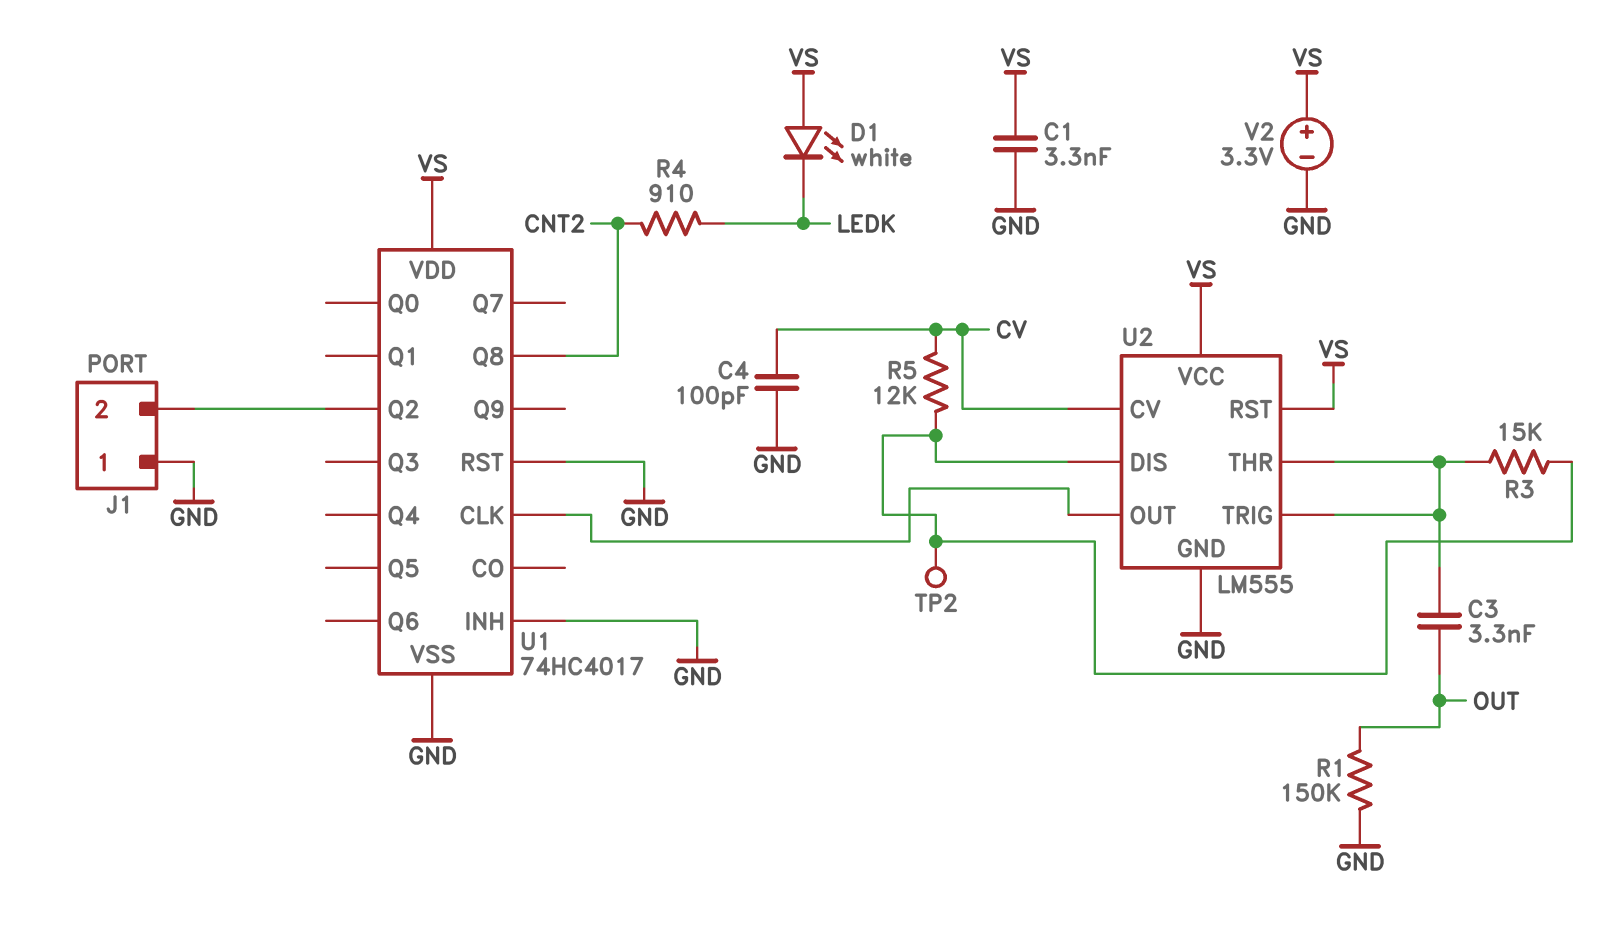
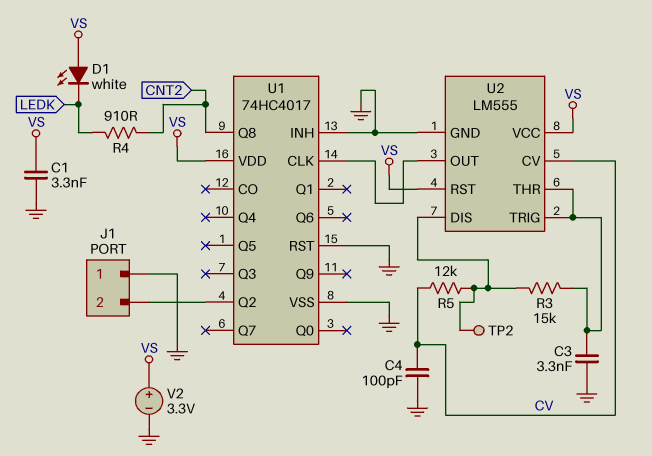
C3: 3.3nF (OUT, U2/THR) -> 3.3nF (GND, U2/THR)
R1: 150k (GND, OUT) -> none

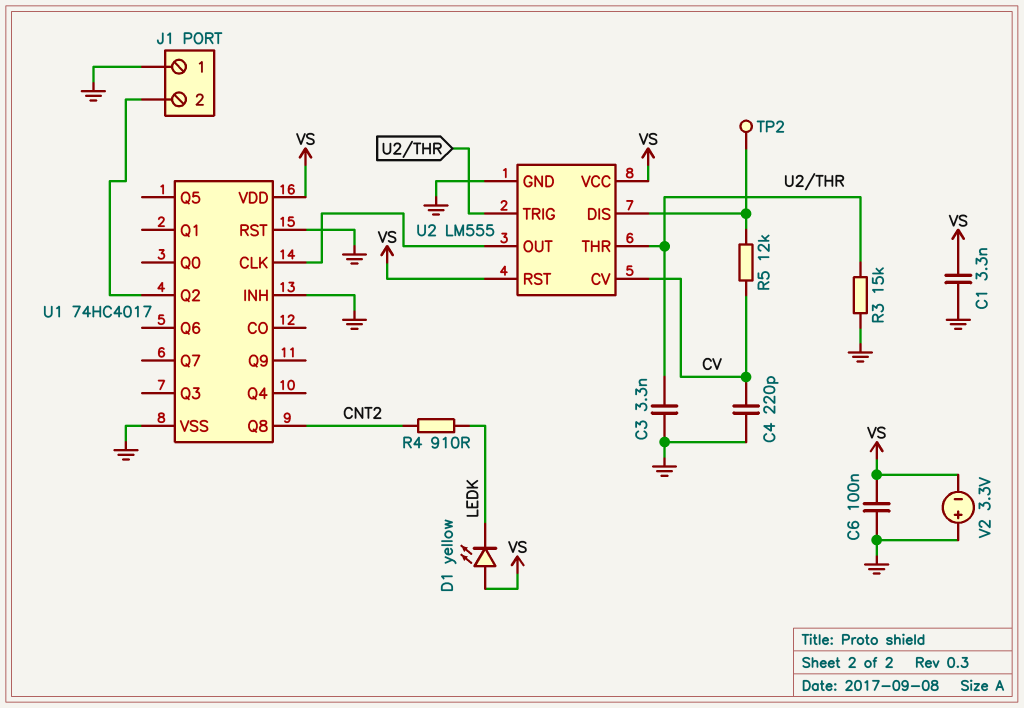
C4: 100pF (CV, GND) -> 220pF (CV, GND)
C6: none -> 100nF (GND, VS)
D1: LED white (A VS, K LEDK) -> LED yellow (A VS, K LEDK)
R3: 15k (U2/DIS, U2/THR) -> 15k (GND, U2/THR)
V2: 3.3V (plus VS, minus GND) -> 3.3V (plus GND, minus VS)

